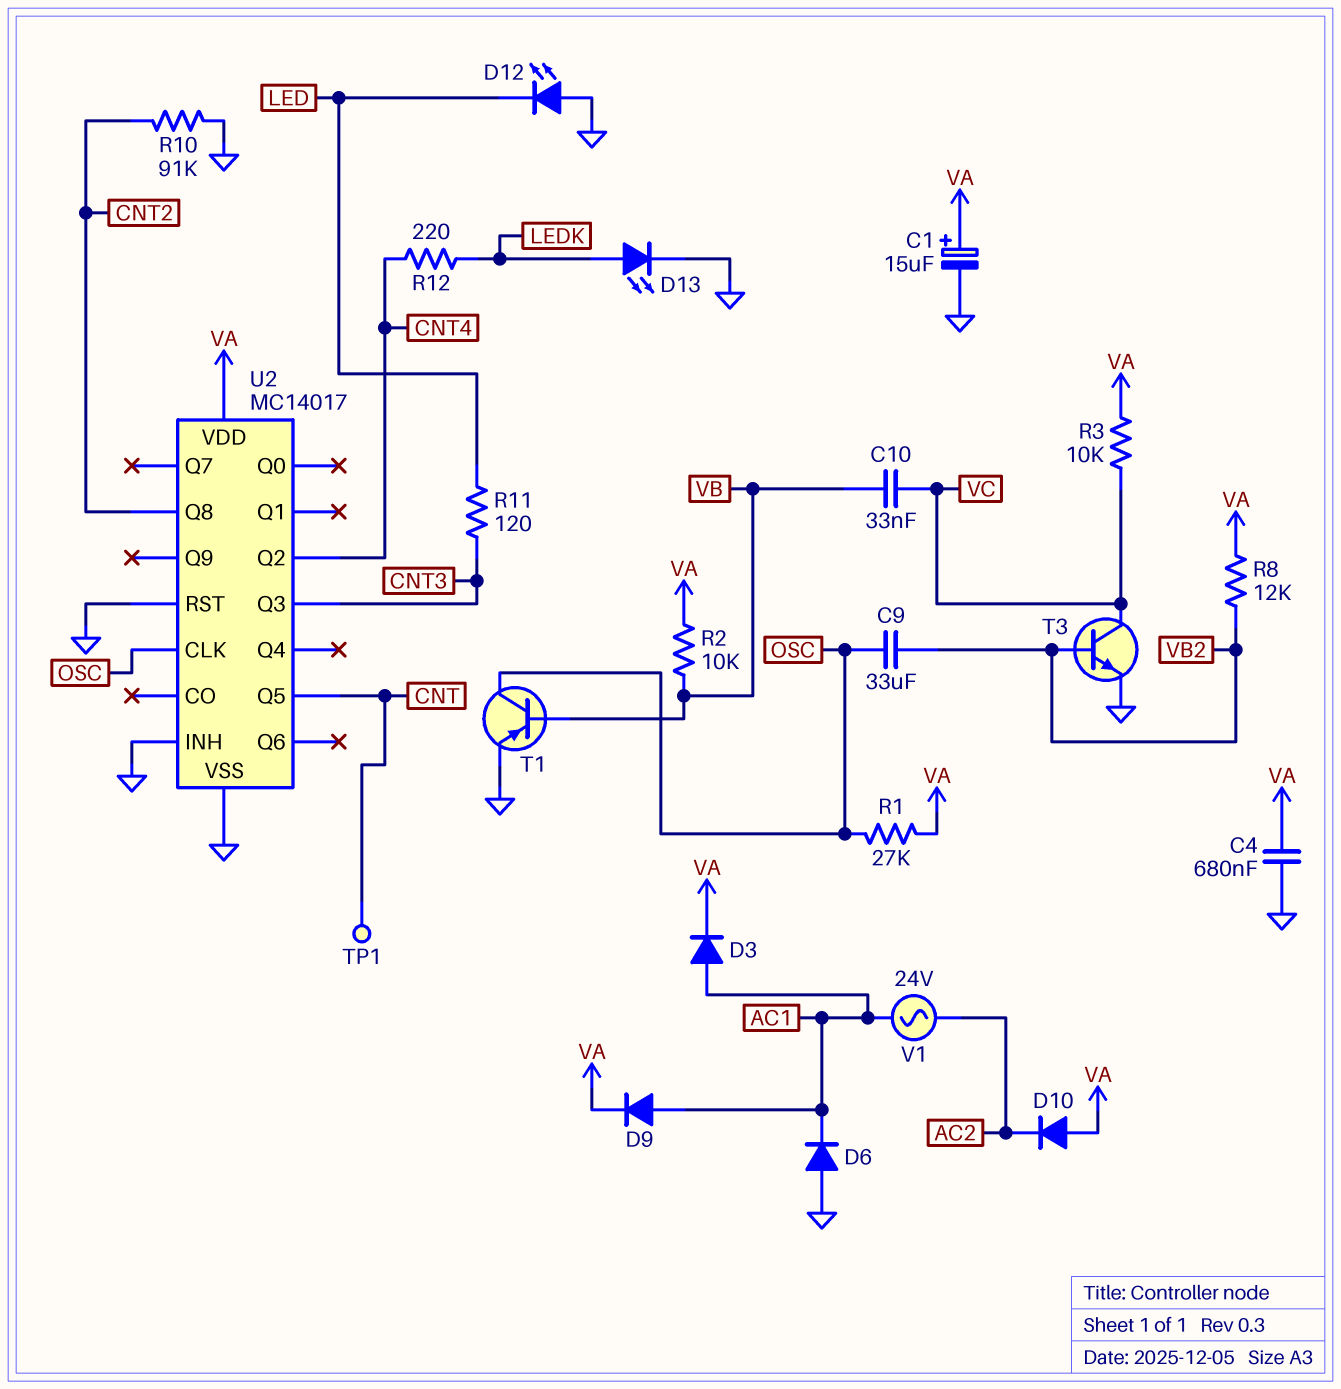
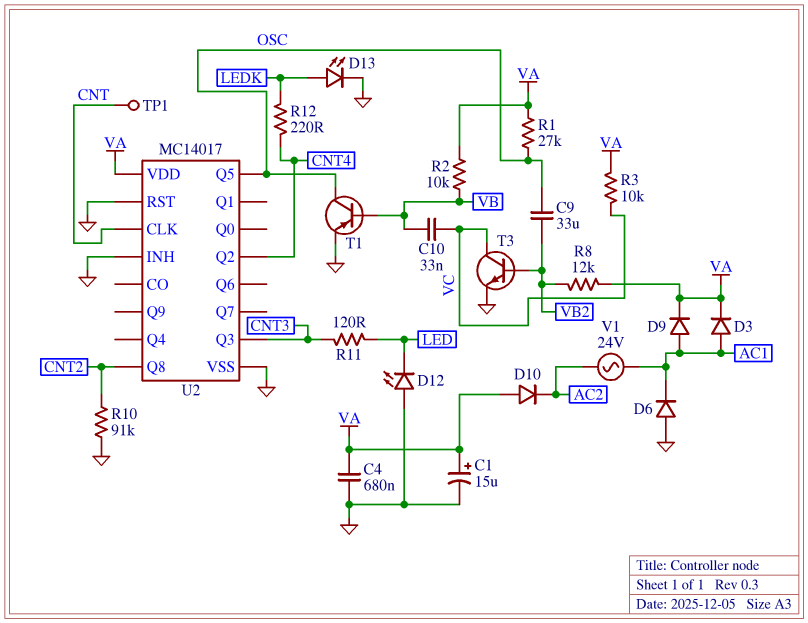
U2 pin CLK: OSC -> CNT
U2 pin Q5: CNT -> OSC

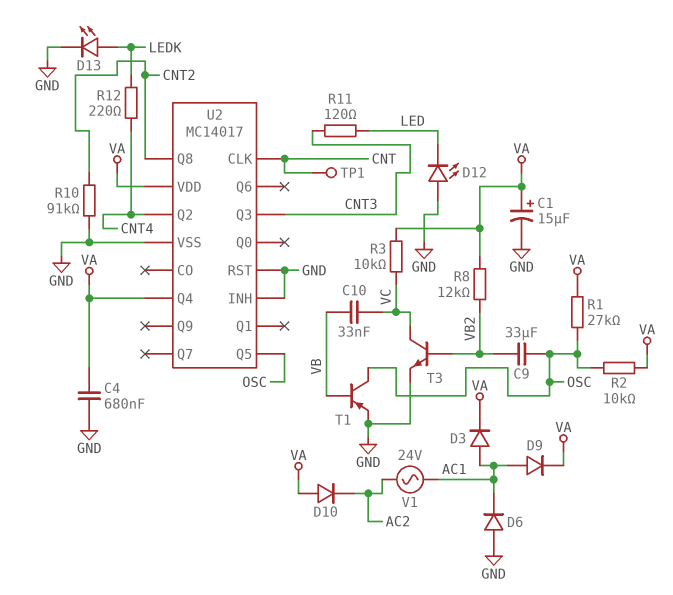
R2: 10k (VA, VB) -> 10k (OSC, VA)
U2 pin Q4: none -> VA

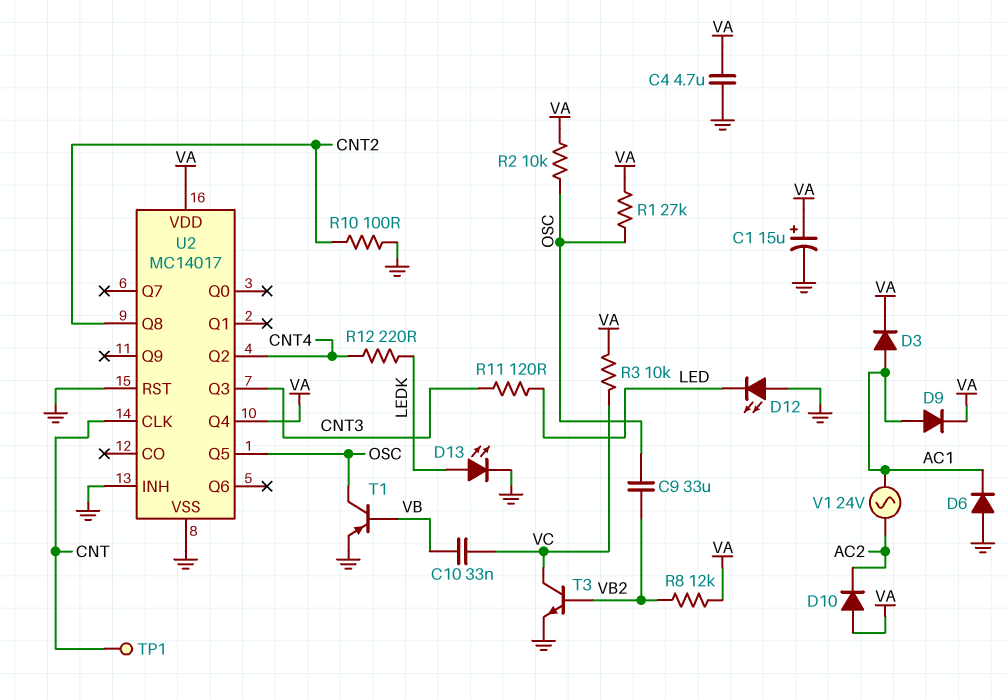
C4: 680nF (GND, VA) -> 4.7uF (GND, VA)
R10: 91k (CNT2, GND) -> 100 (CNT2, GND)

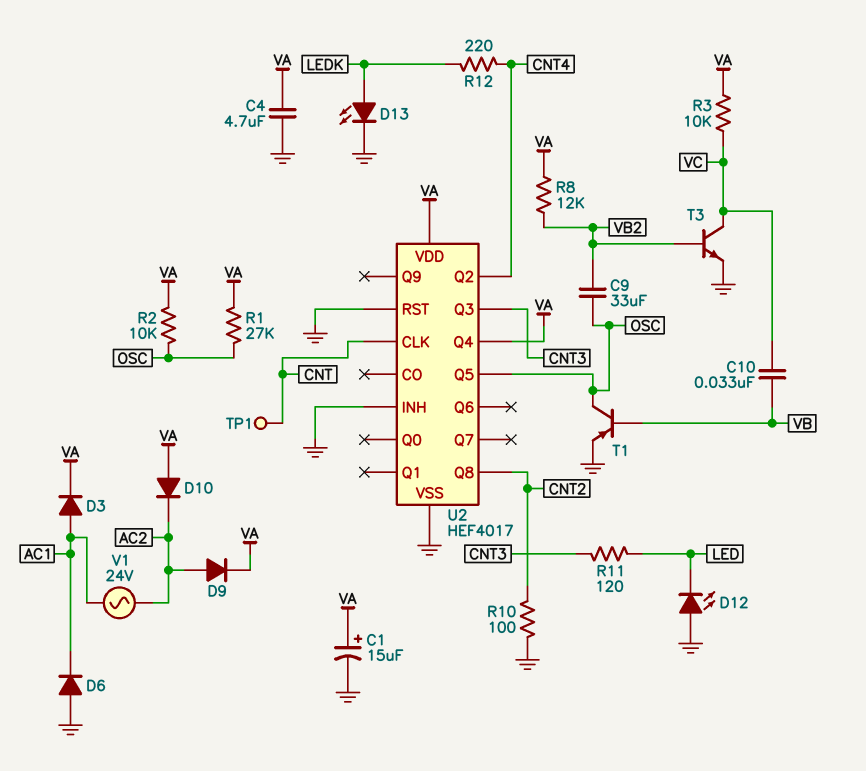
D9: diode (A AC1, K VA) -> diode (A AC2, K VA)
U2: MC14017 -> HEF4017

